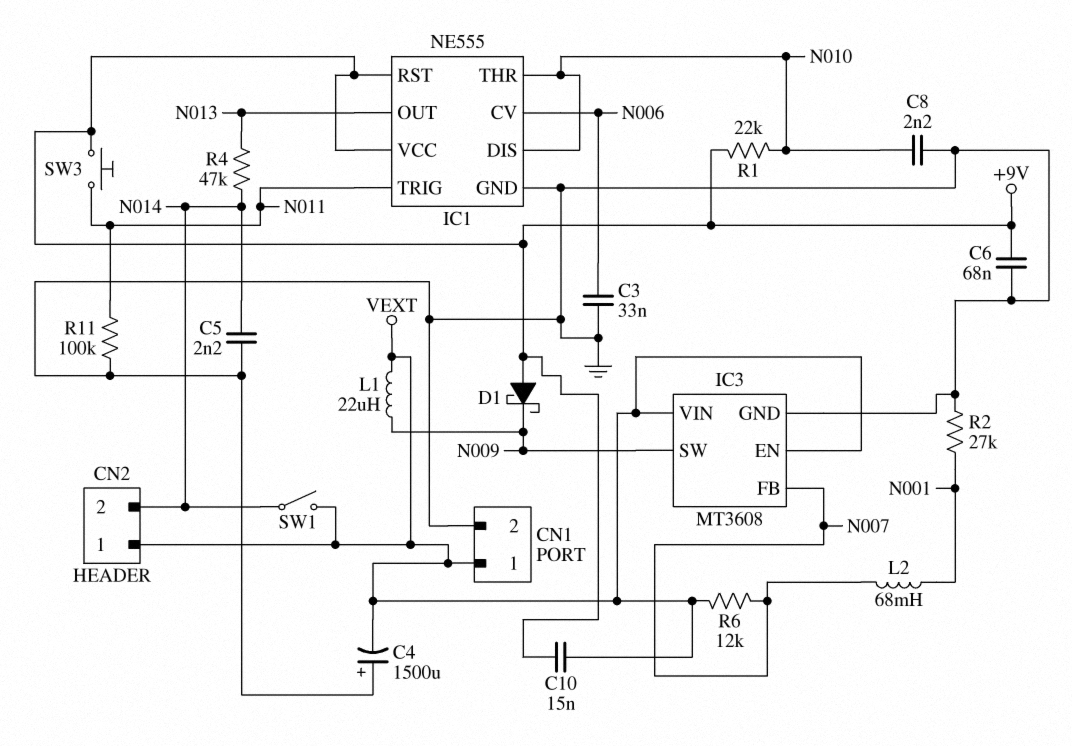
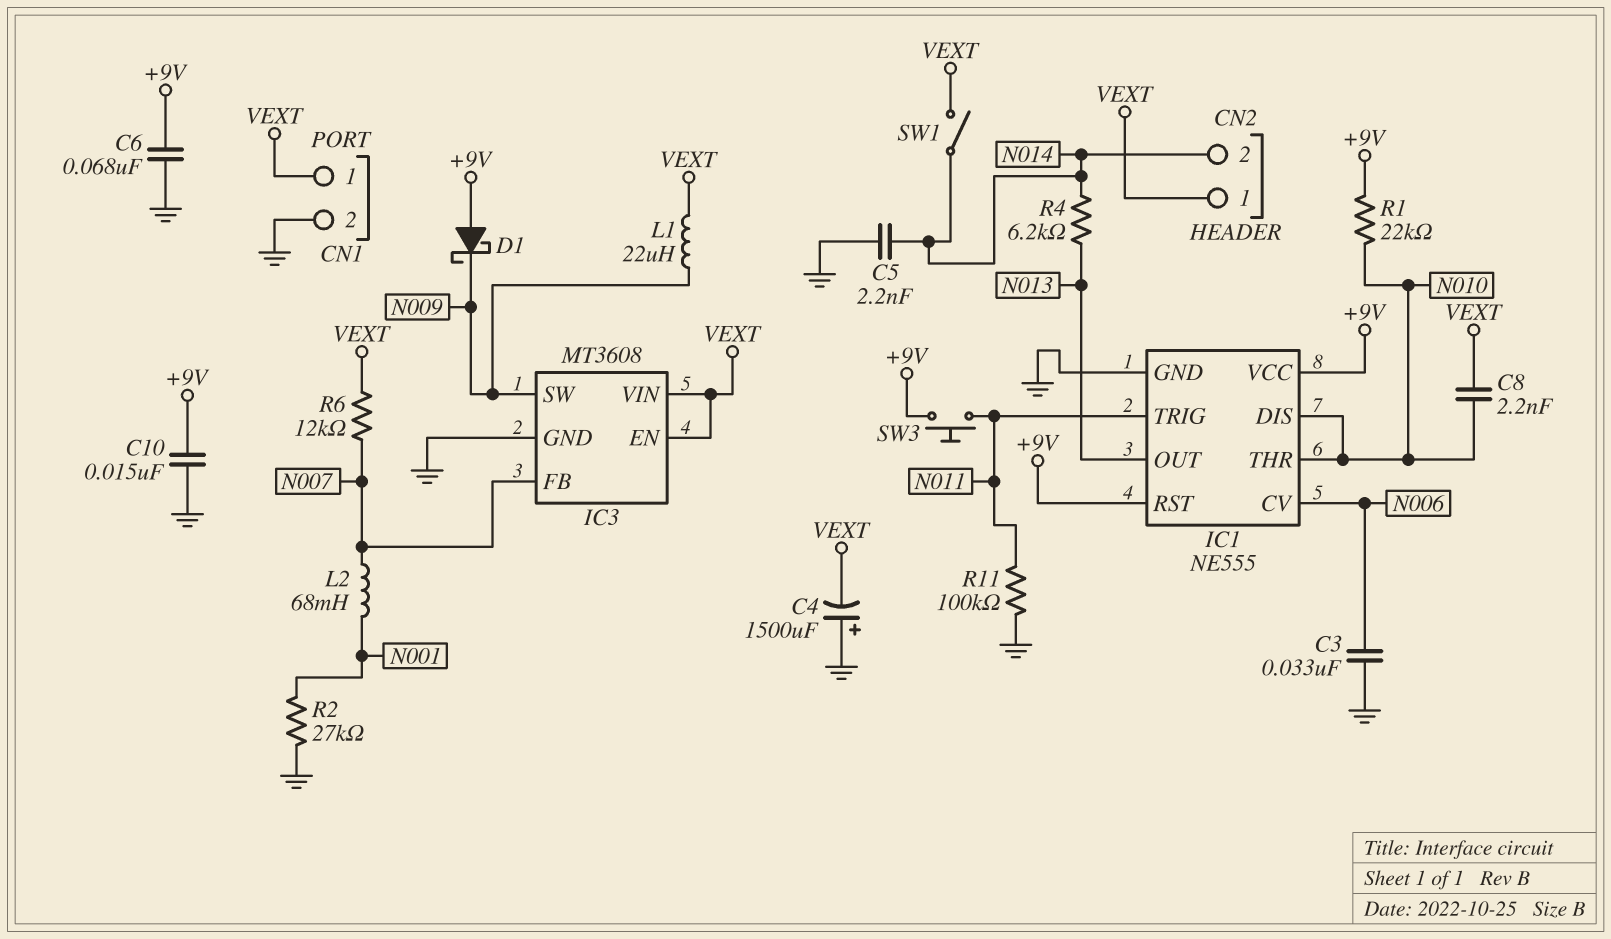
C8: 2.2nF (GND, N010) -> 2.2nF (N010, VEXT)
C10: 15nF (+9V, VEXT) -> 15nF (+9V, GND)
R4: 47k (N013, N014) -> 6.2k (N013, N014)

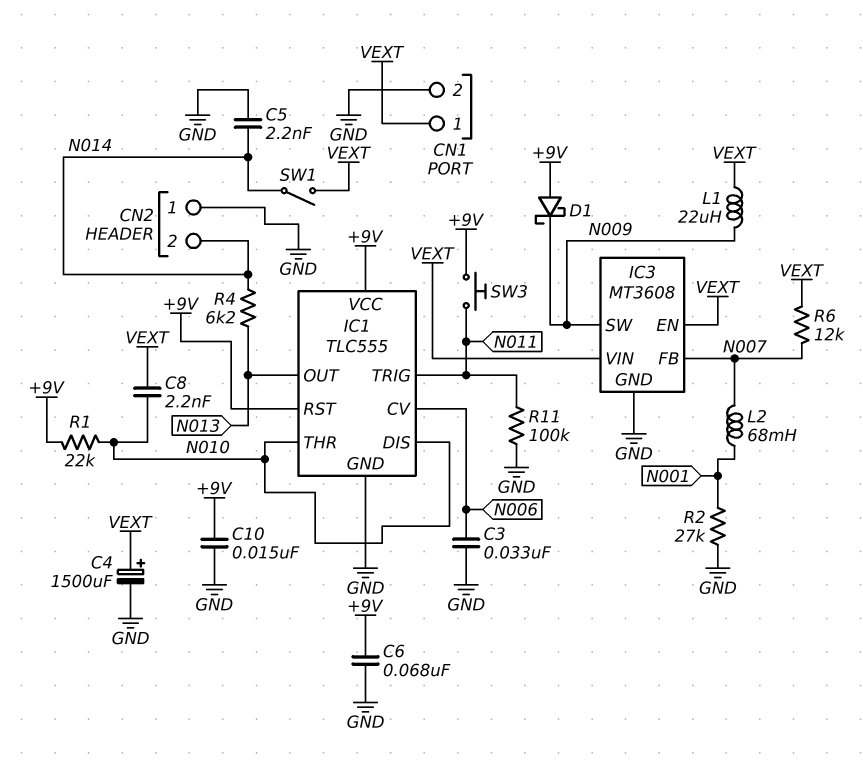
C4: 1500uF (plus GND, minus VEXT) -> 1500uF (plus VEXT, minus GND)
CN2 pin 1: VEXT -> GND
IC1: NE555 -> TLC555

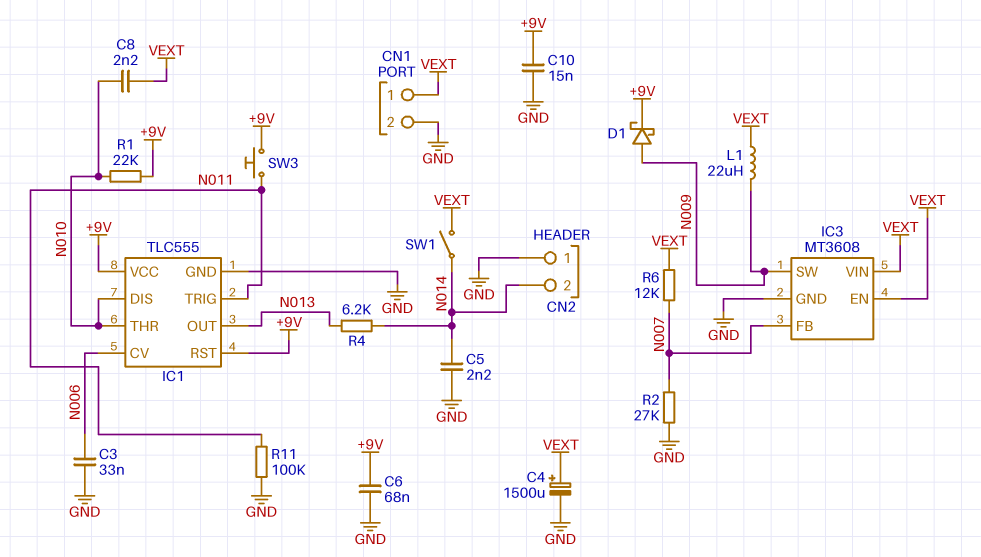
D1: schottky (A +9V, K N009) -> schottky (A N009, K +9V)
L2: 68mH (N001, N007) -> none
R2: 27k (GND, N001) -> 27k (GND, N007)

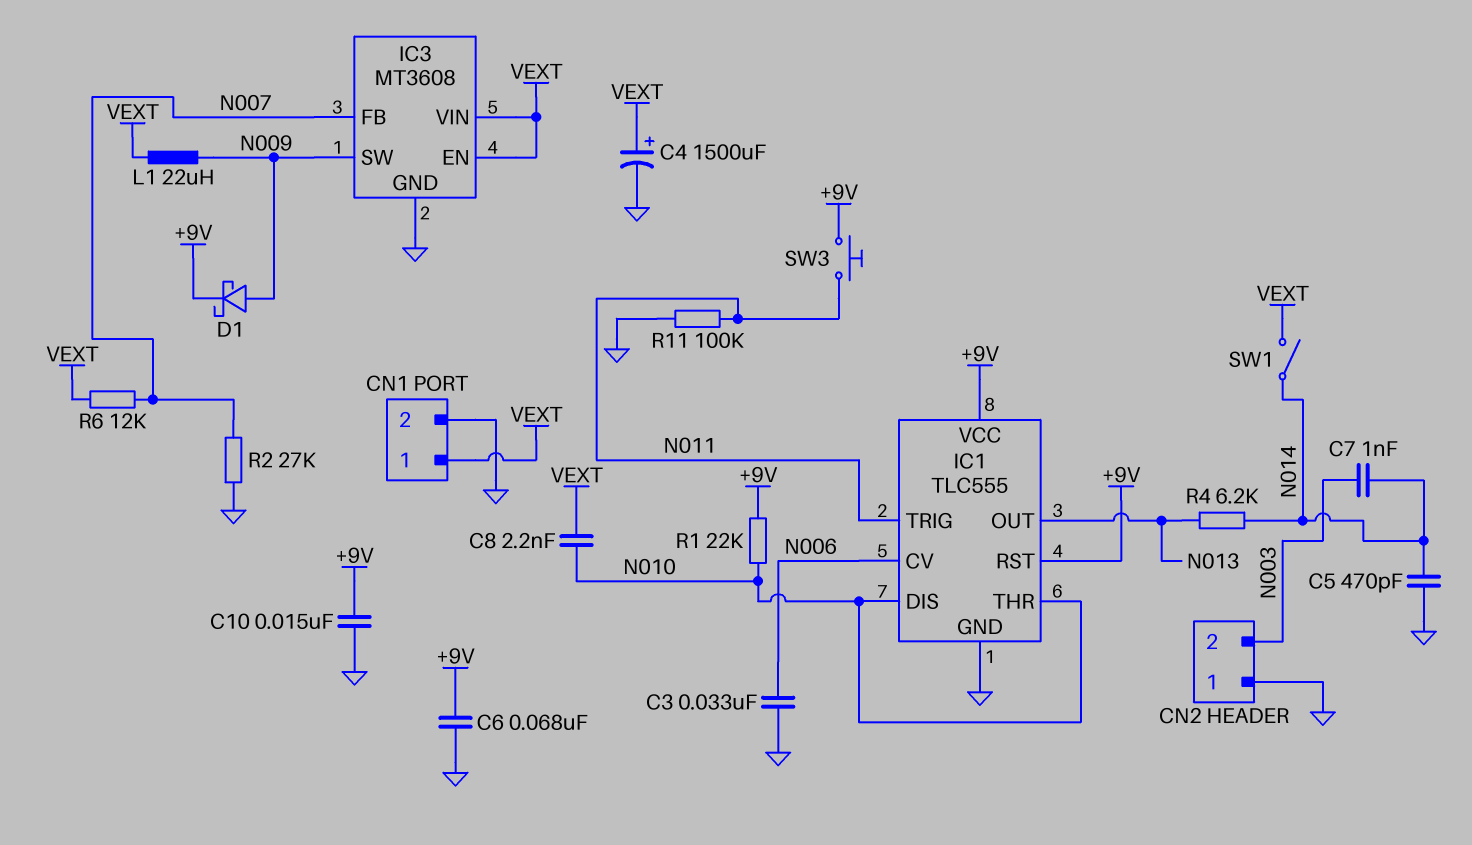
C5: 2.2nF (GND, N014) -> 470pF (GND, N014)
C7: none -> 1nF (N003, N014)
CN2 pin 2: N014 -> N003

